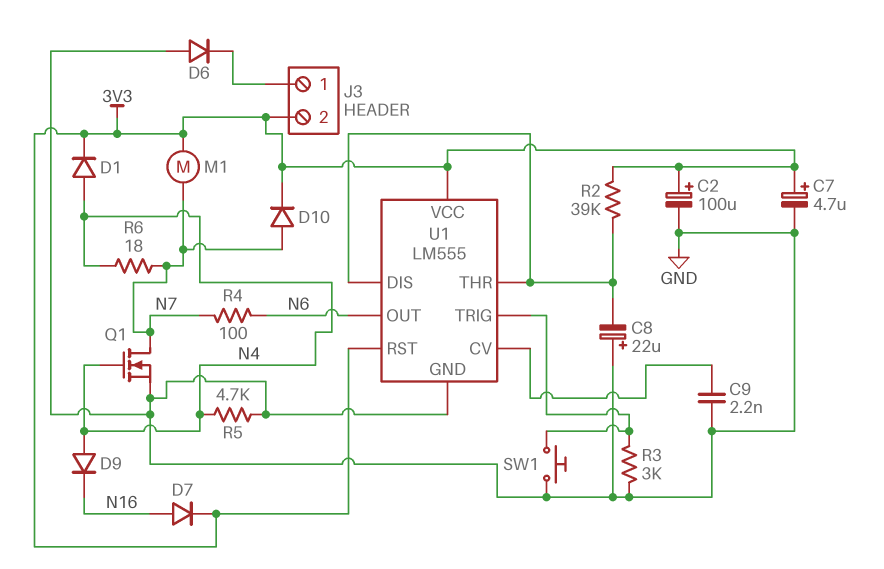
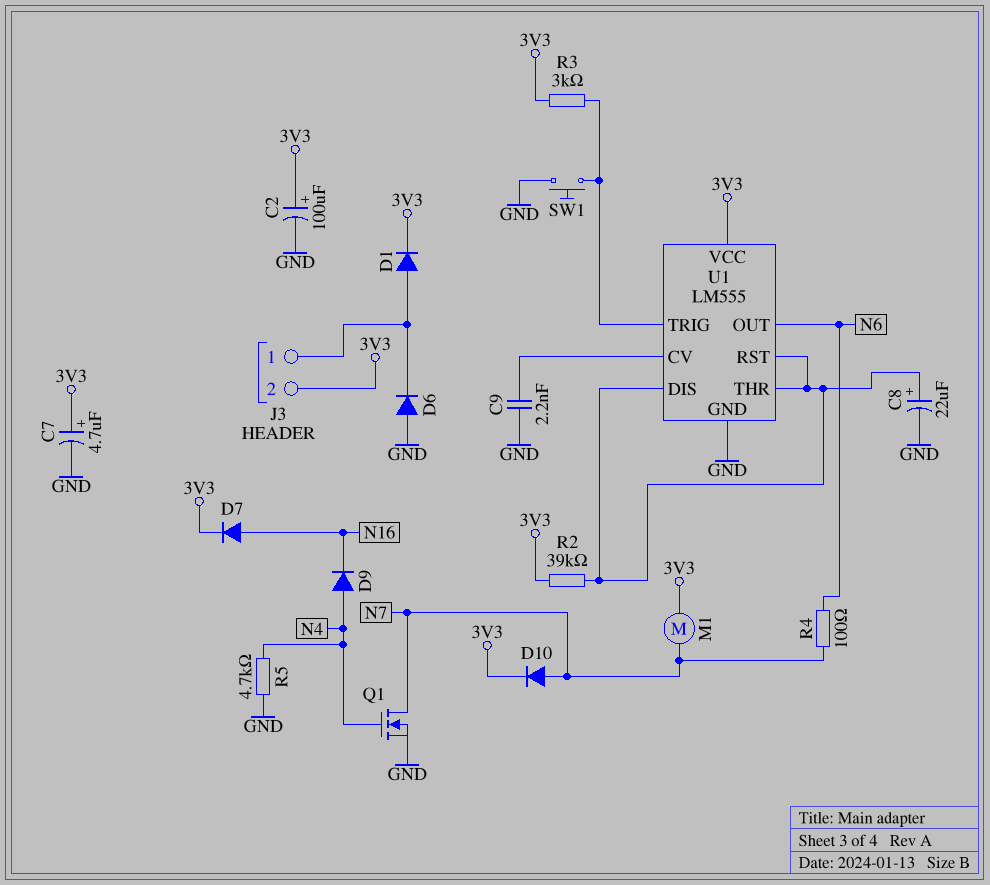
C8: 22uF (plus GND, minus U1/DIS) -> 22uF (plus U1/DIS, minus GND)
D1: diode (A N4, K 3V3) -> diode (A J3/1, K 3V3)
R3: 3k (GND, U1/TRIG) -> 3k (3V3, U1/TRIG)
R6: 18 (N4, N7) -> none
U1 pin RST: 3V3 -> U1/DIS

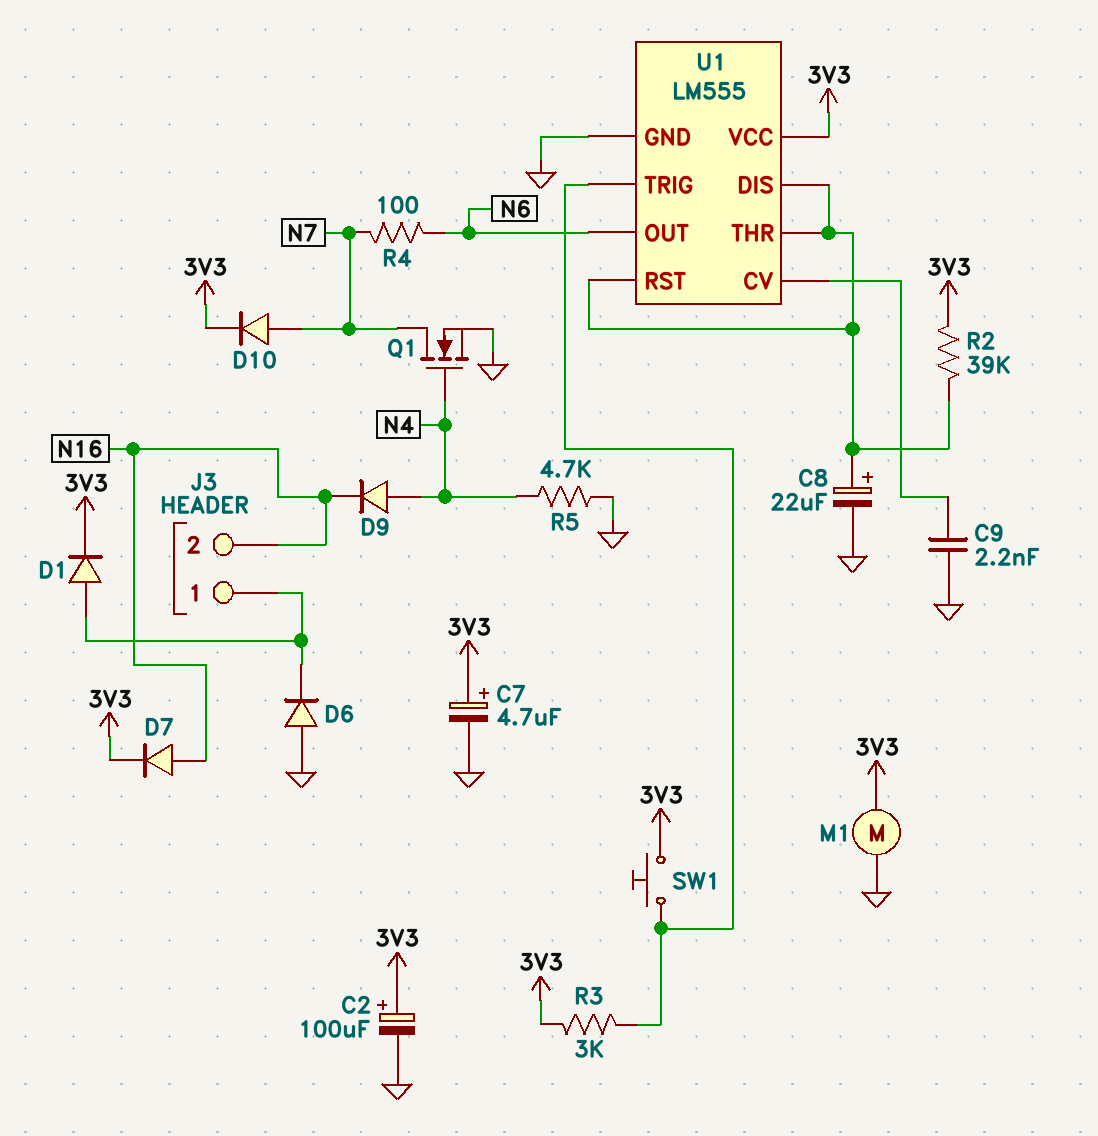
J3 pin 2: 3V3 -> N16
M1: motor (3V3, N7) -> motor (3V3, GND)
SW1: button (GND, U1/TRIG) -> button (3V3, U1/TRIG)

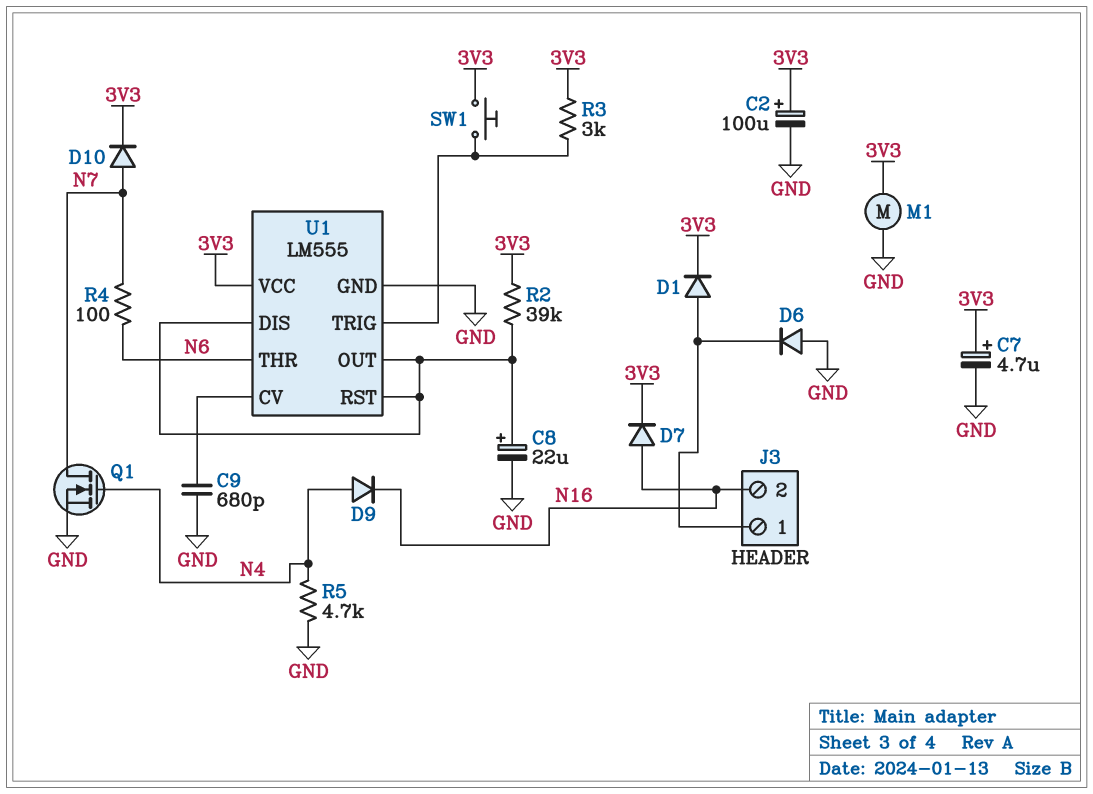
C9: 2.2nF (GND, U1/CV) -> 680pF (GND, U1/CV)
U1 pin OUT: N6 -> U1/DIS
U1 pin THR: U1/DIS -> N6

